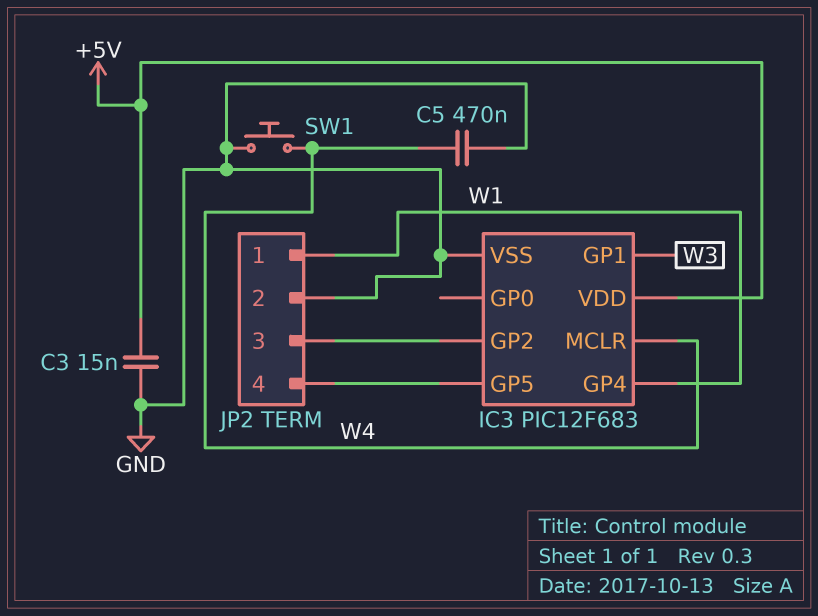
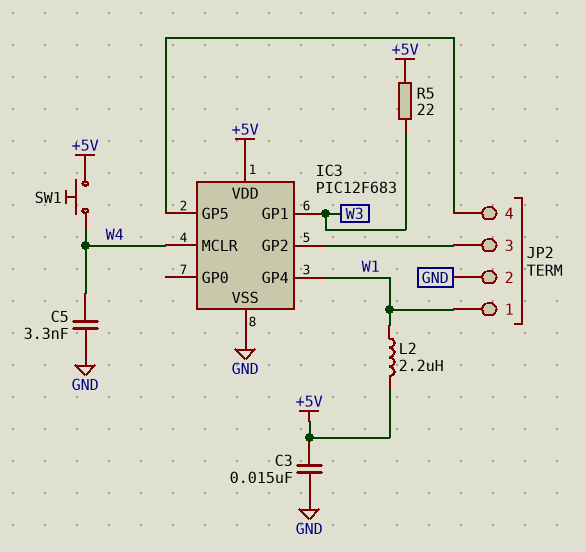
C5: 470nF (GND, W4) -> 3.3nF (GND, W4)
L2: none -> 2.2uH (+5V, W1)
R5: none -> 22 (+5V, W3)
SW1: button (GND, W4) -> button (+5V, W4)

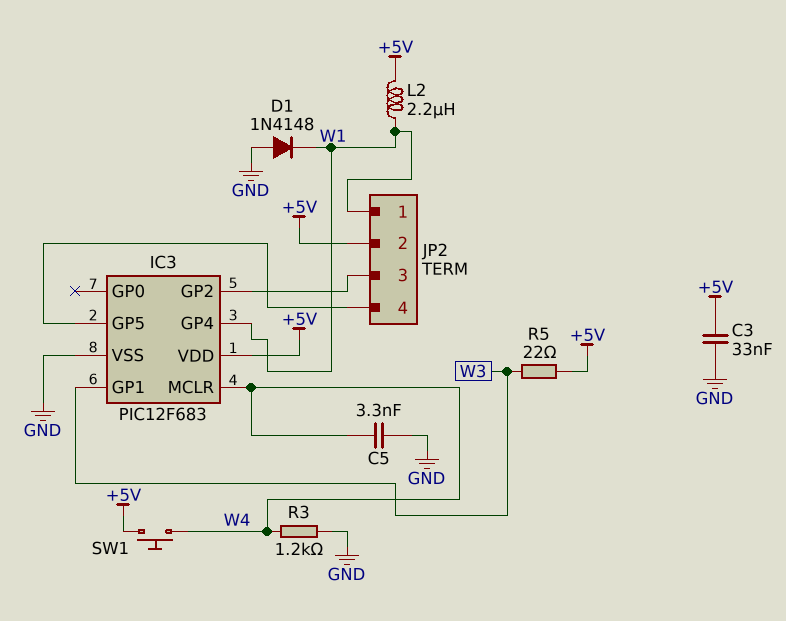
C3: 15nF (+5V, GND) -> 33nF (+5V, GND)
D1: none -> diode 1N4148 (A GND, K W1)
JP2 pin 2: GND -> +5V
R3: none -> 1.2k (GND, W4)

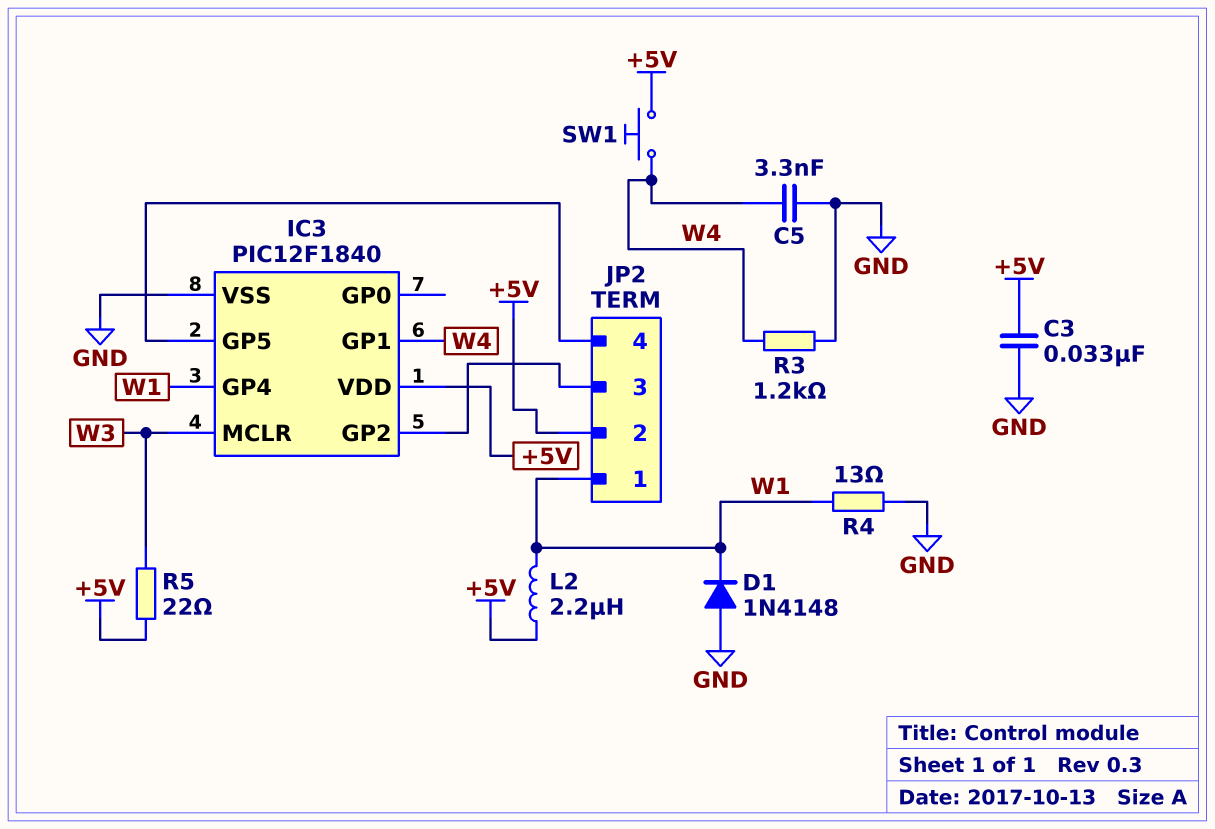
IC3: PIC12F683 -> PIC12F1840
IC3 pin GP1: W3 -> W4
IC3 pin MCLR: W4 -> W3
R4: none -> 13 (GND, W1)

